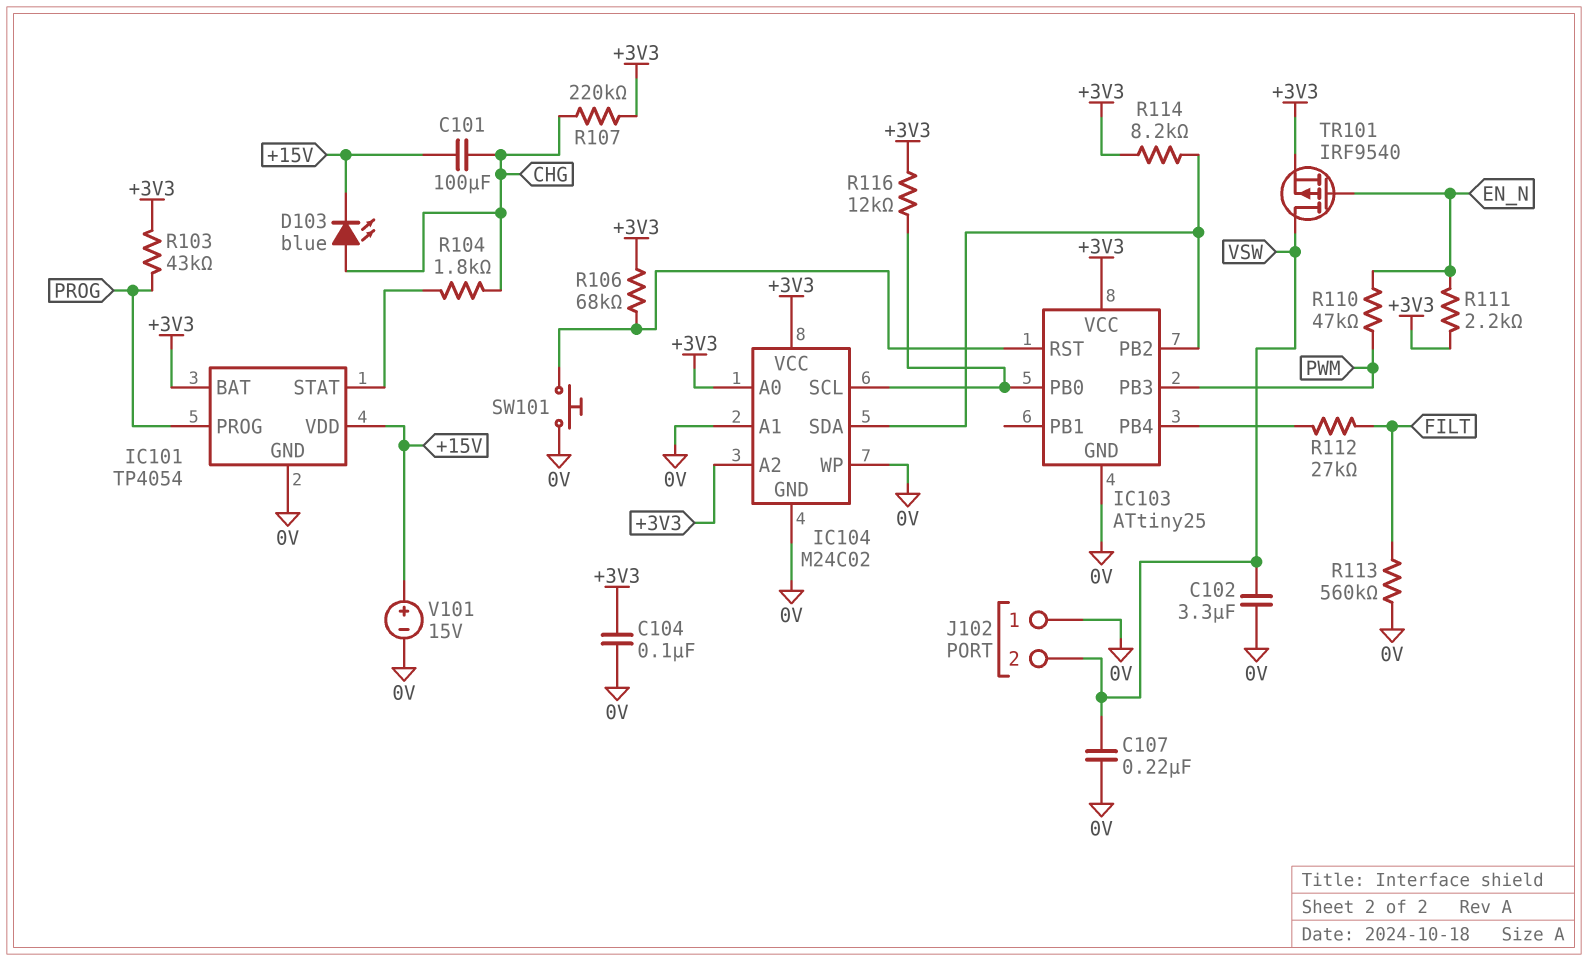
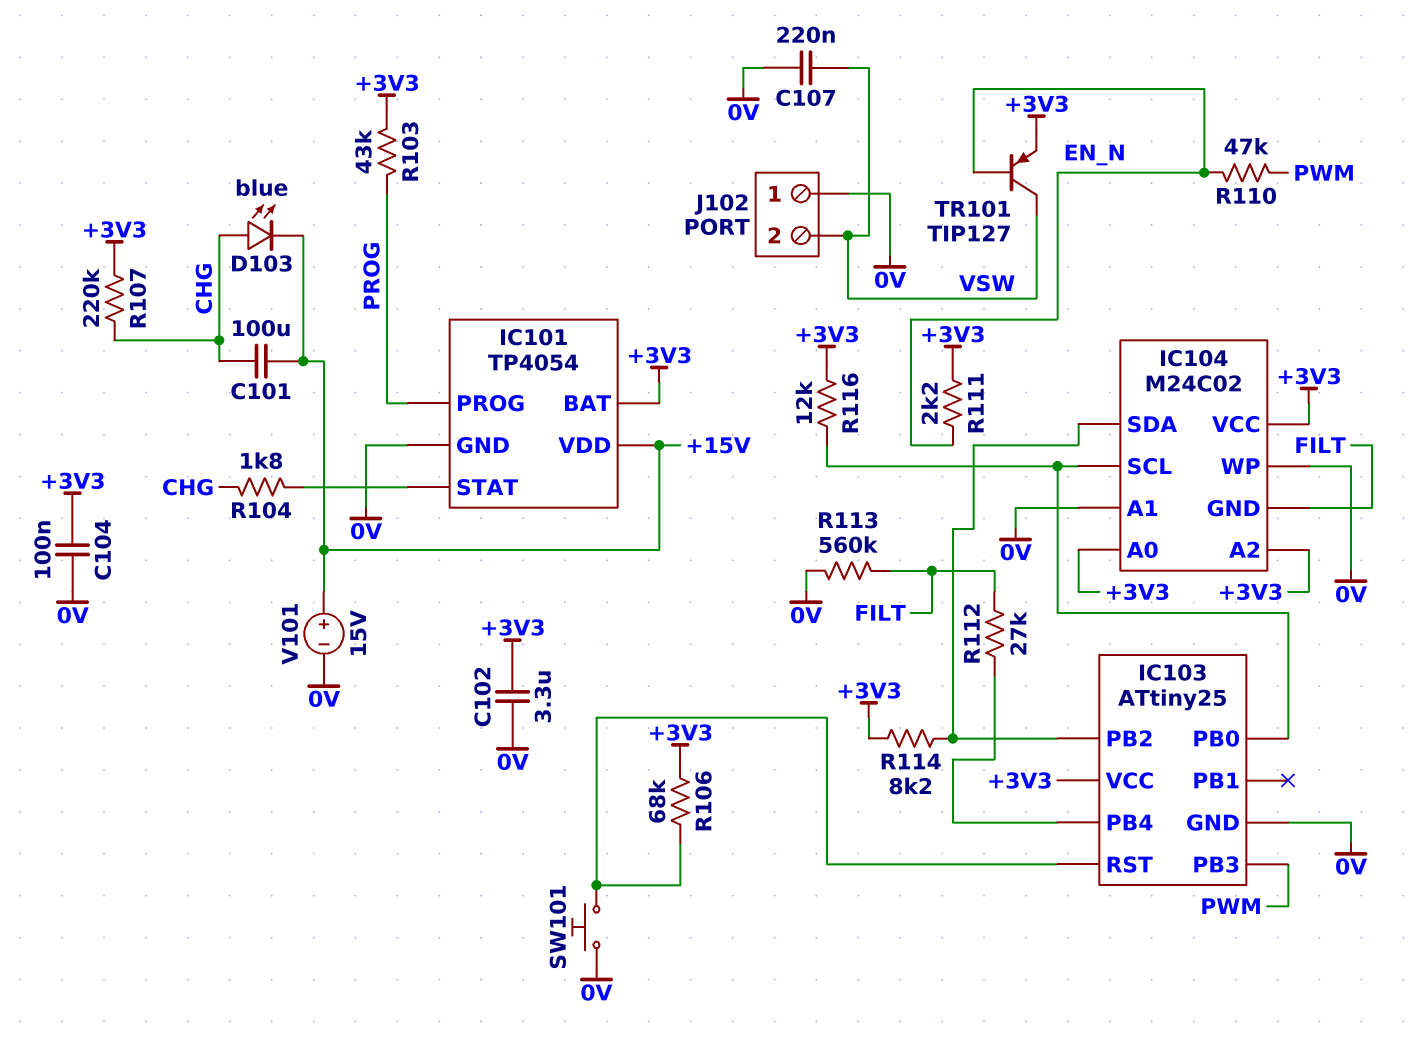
C102: 3.3uF (0V, VSW) -> 3.3uF (+3V3, 0V)
IC104 pin GND: 0V -> FILT
TR101: PMOS IRF9540 (G EN_N, D VSW, S +3V3) -> PNP TIP127 (B EN_N, C VSW, E +3V3)

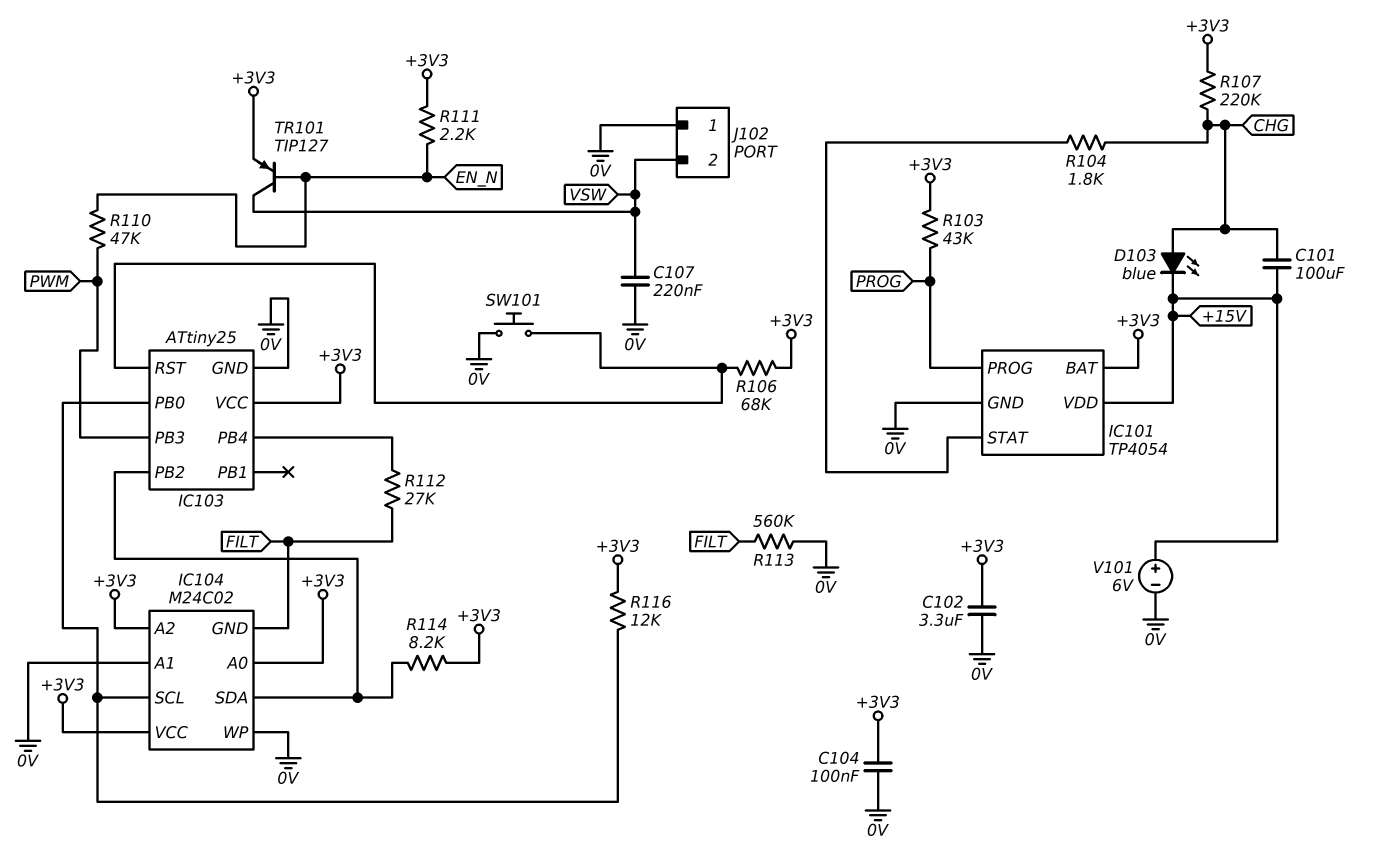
V101: 15V (plus +15V, minus 0V) -> 6V (plus +15V, minus 0V)

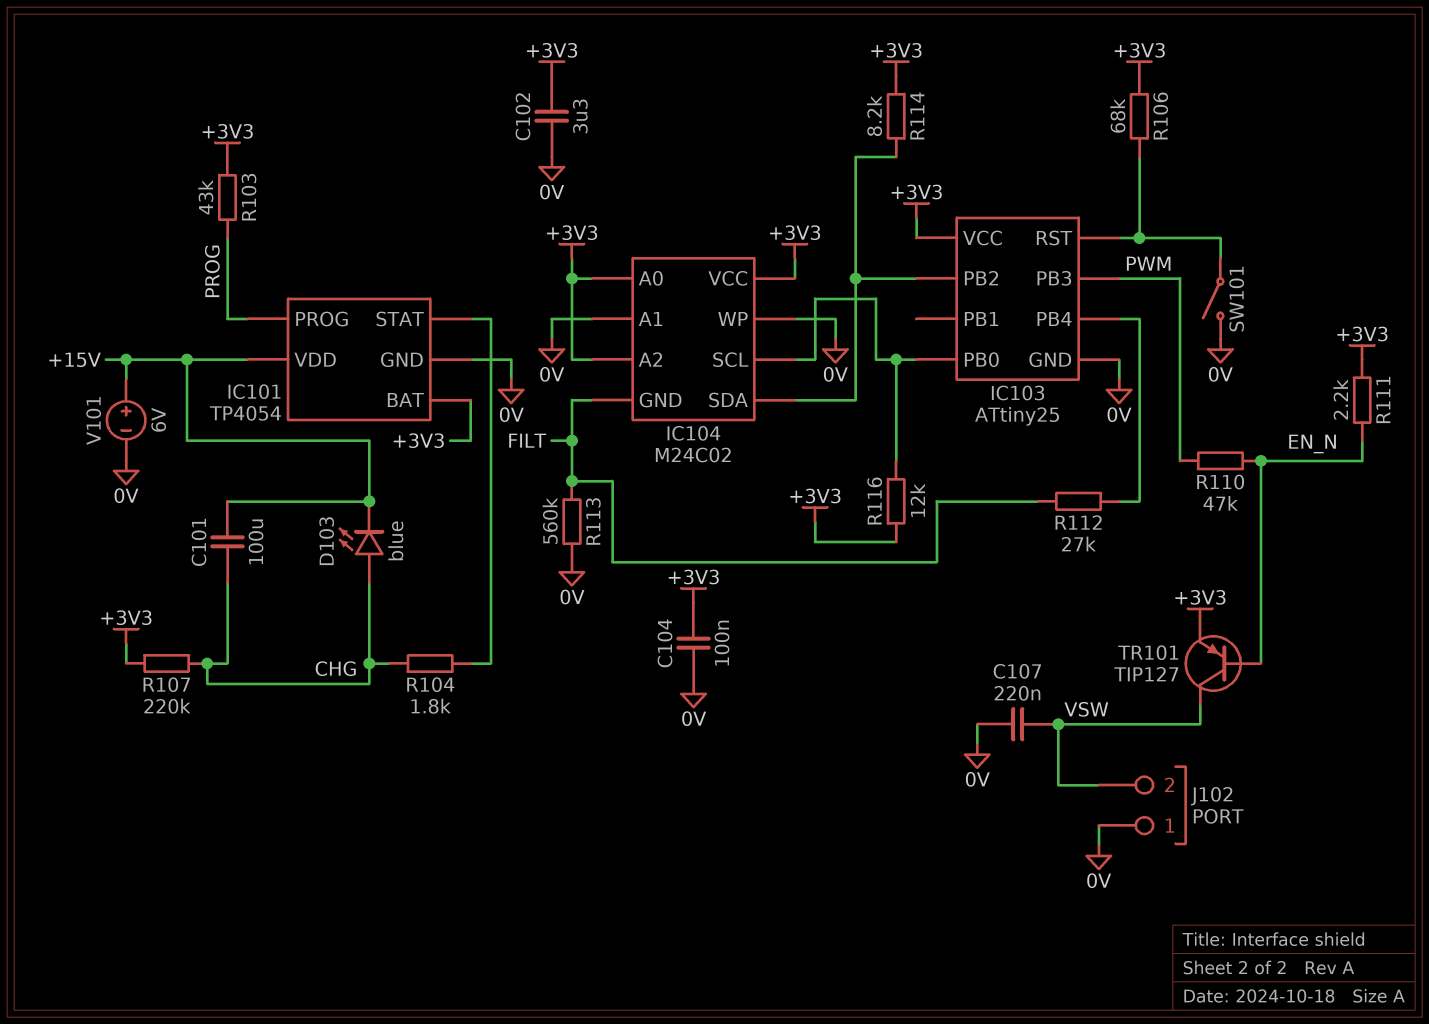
SW101: button (0V, IC103/RST) -> switch (0V, IC103/RST)

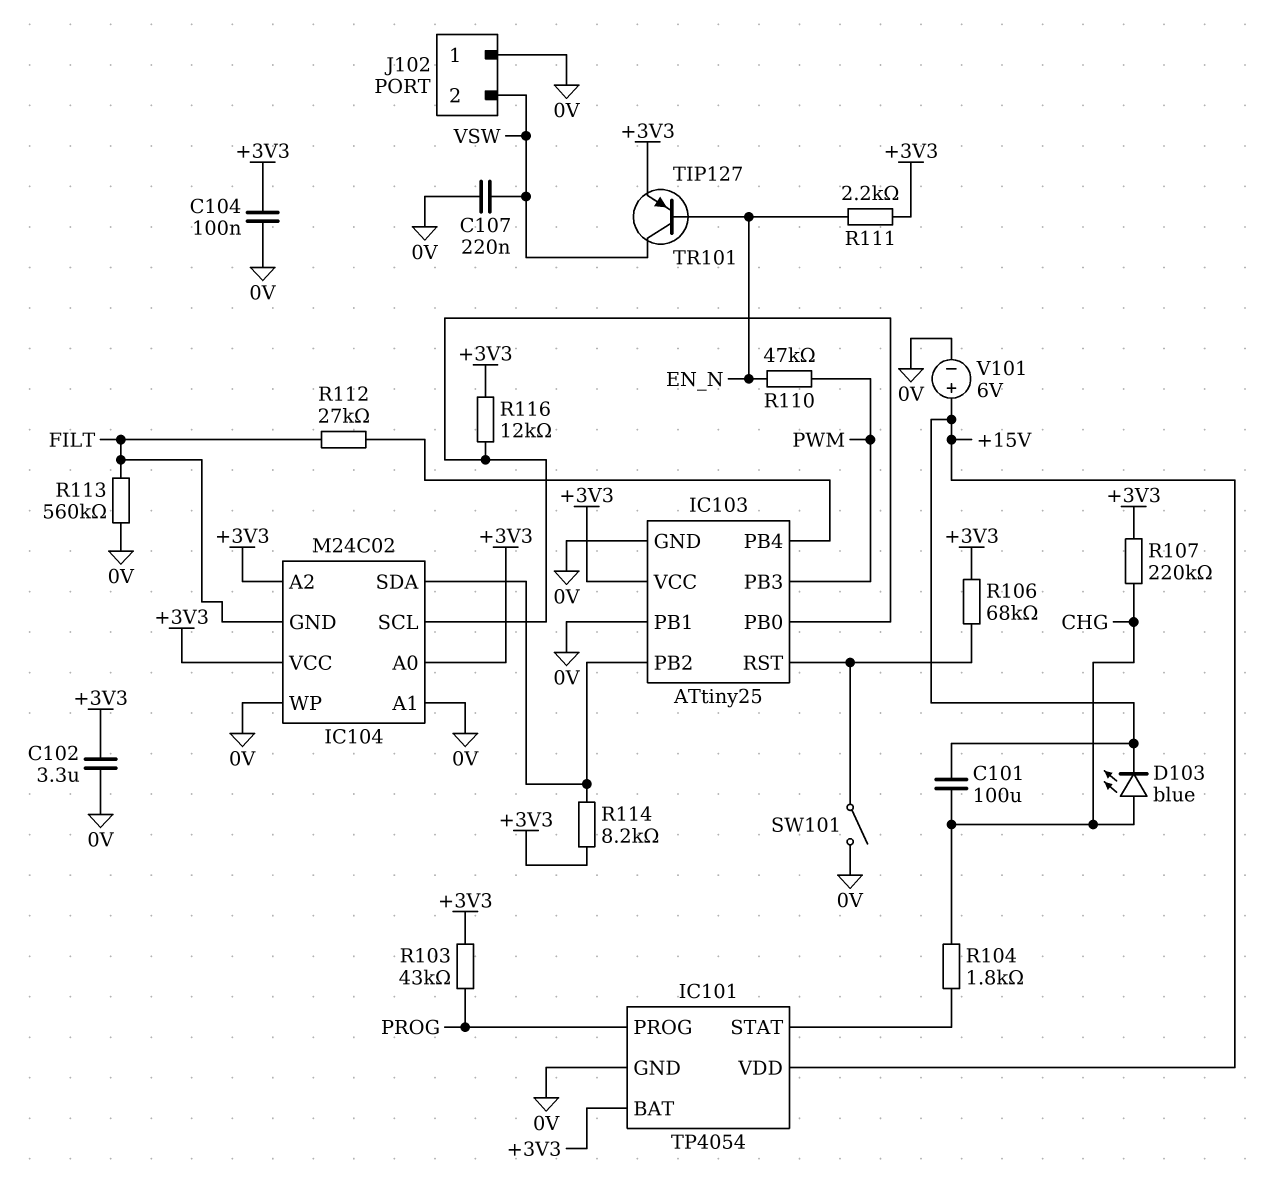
IC103 pin PB1: none -> 0V

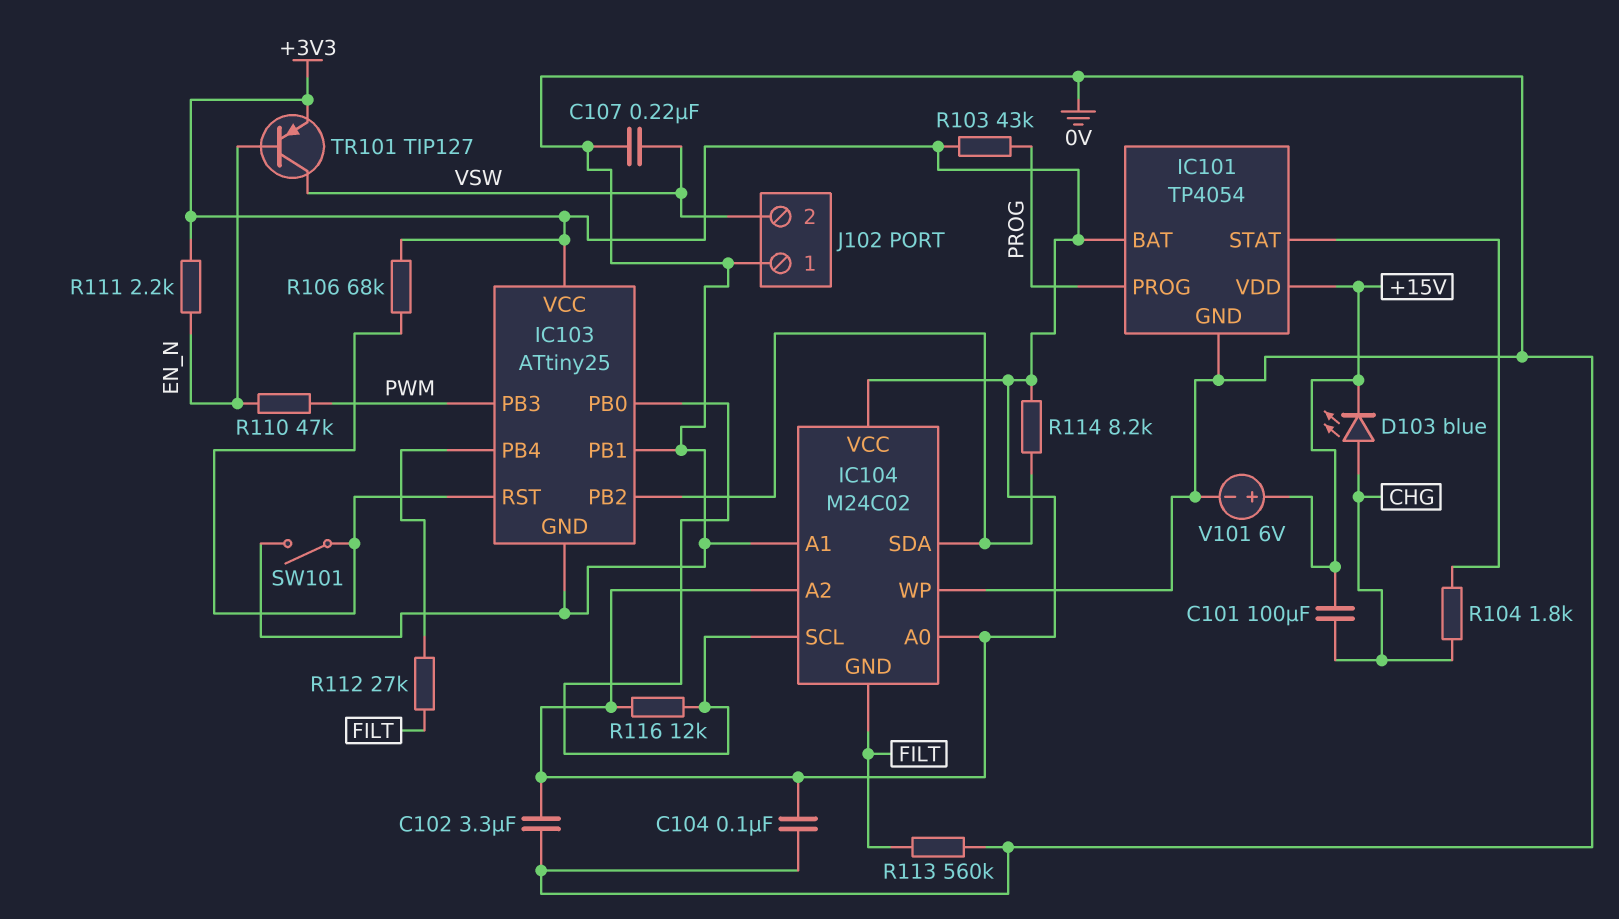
R107: 220k (+3V3, CHG) -> none

